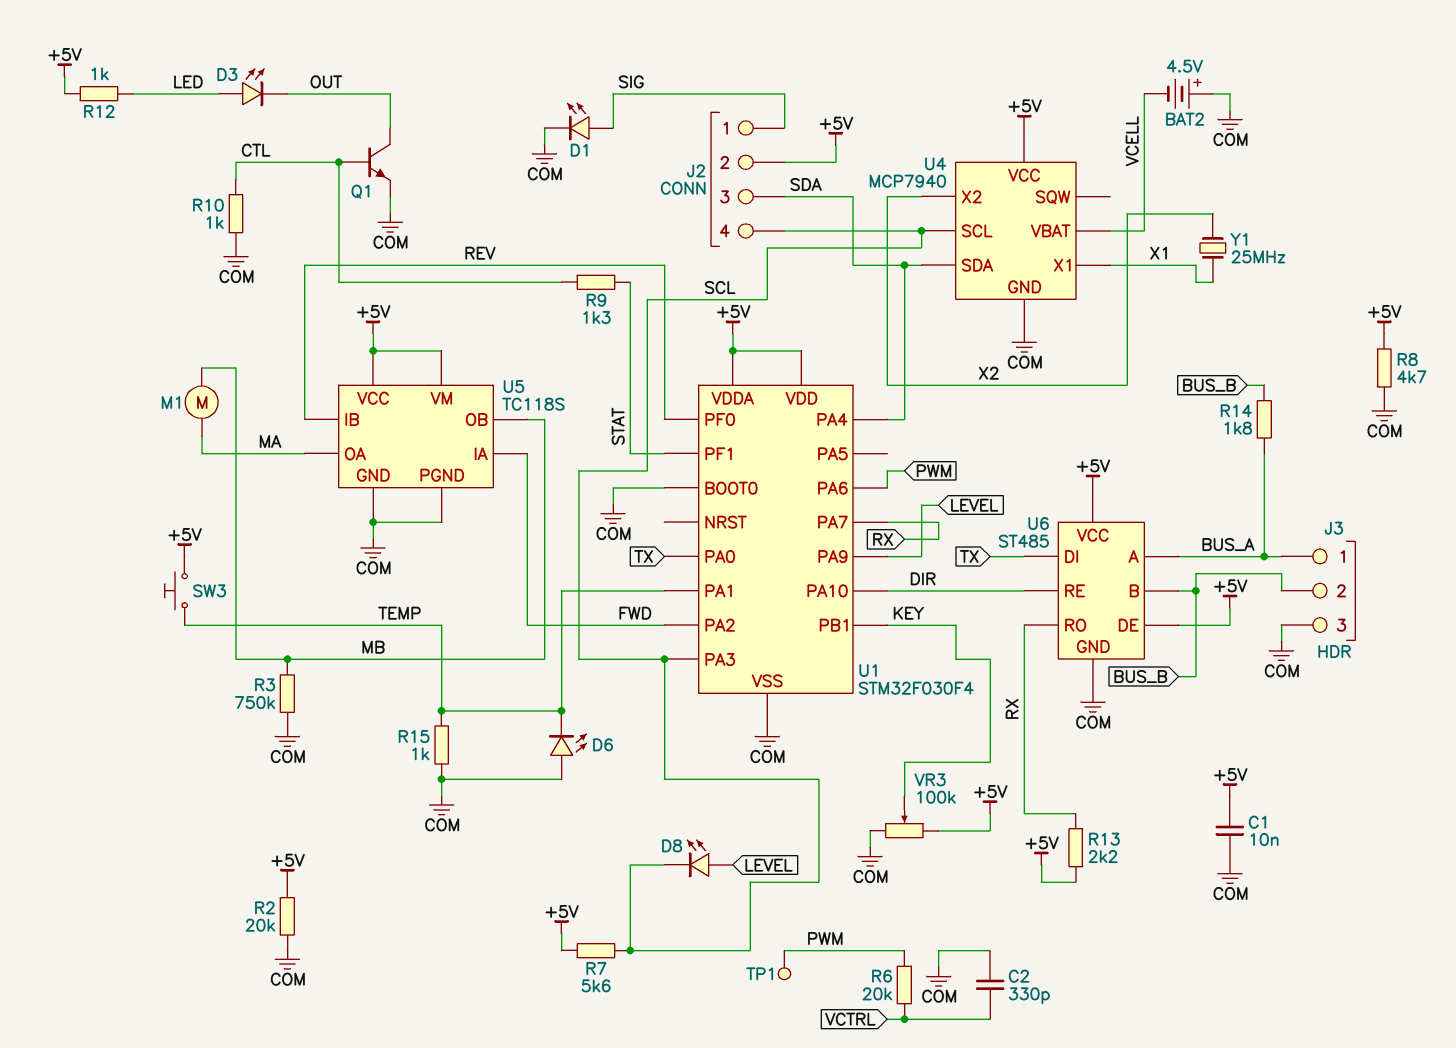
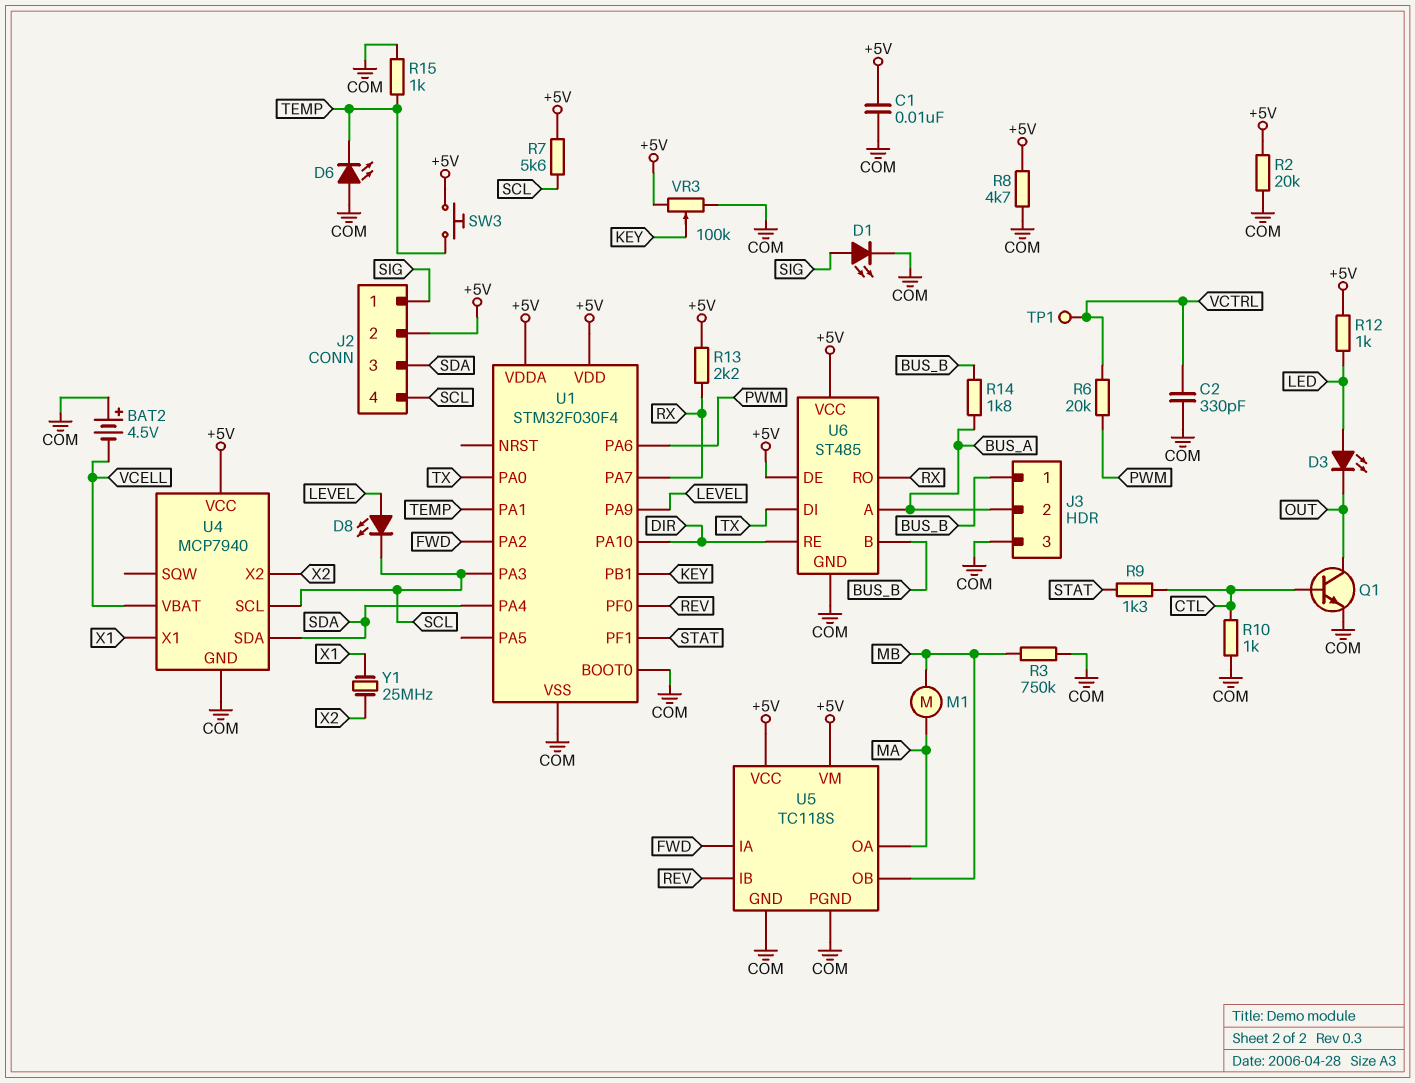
J3 pin 1: BUS_A -> BUS_B
J3 pin 2: BUS_B -> BUS_A
TP1: test point (PWM) -> test point (VCTRL)

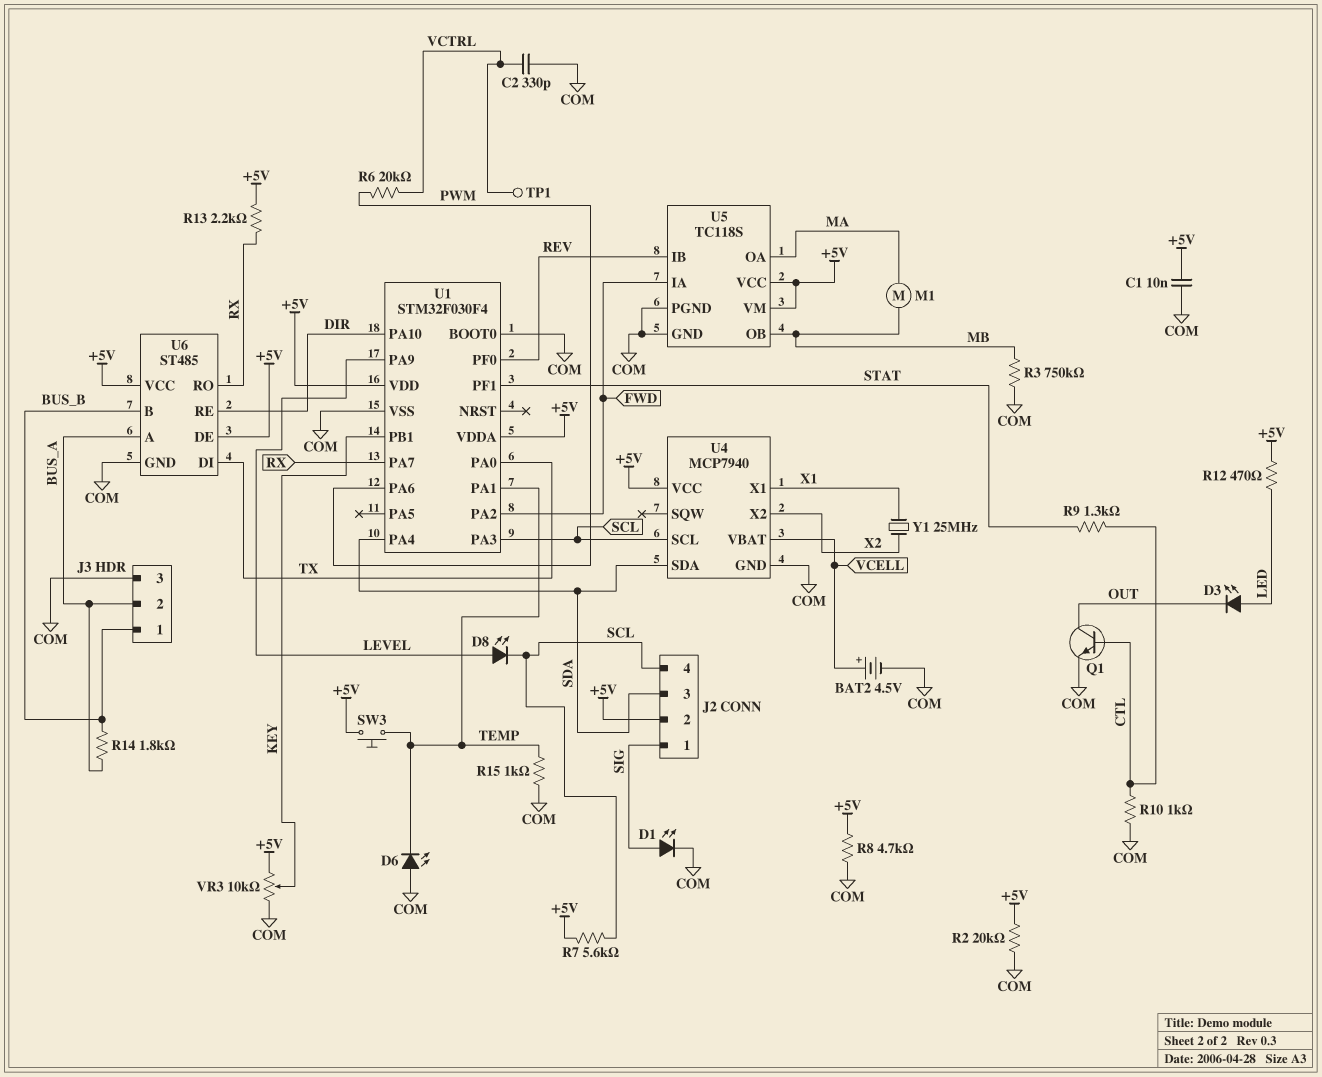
BAT2: 4.5V (plus COM, minus VCELL) -> 4.5V (plus VCELL, minus COM)
R12: 1k (+5V, LED) -> 470 (+5V, LED)
VR3: 100k (+5V, COM, wiper KEY) -> 10k (+5V, COM, wiper KEY)

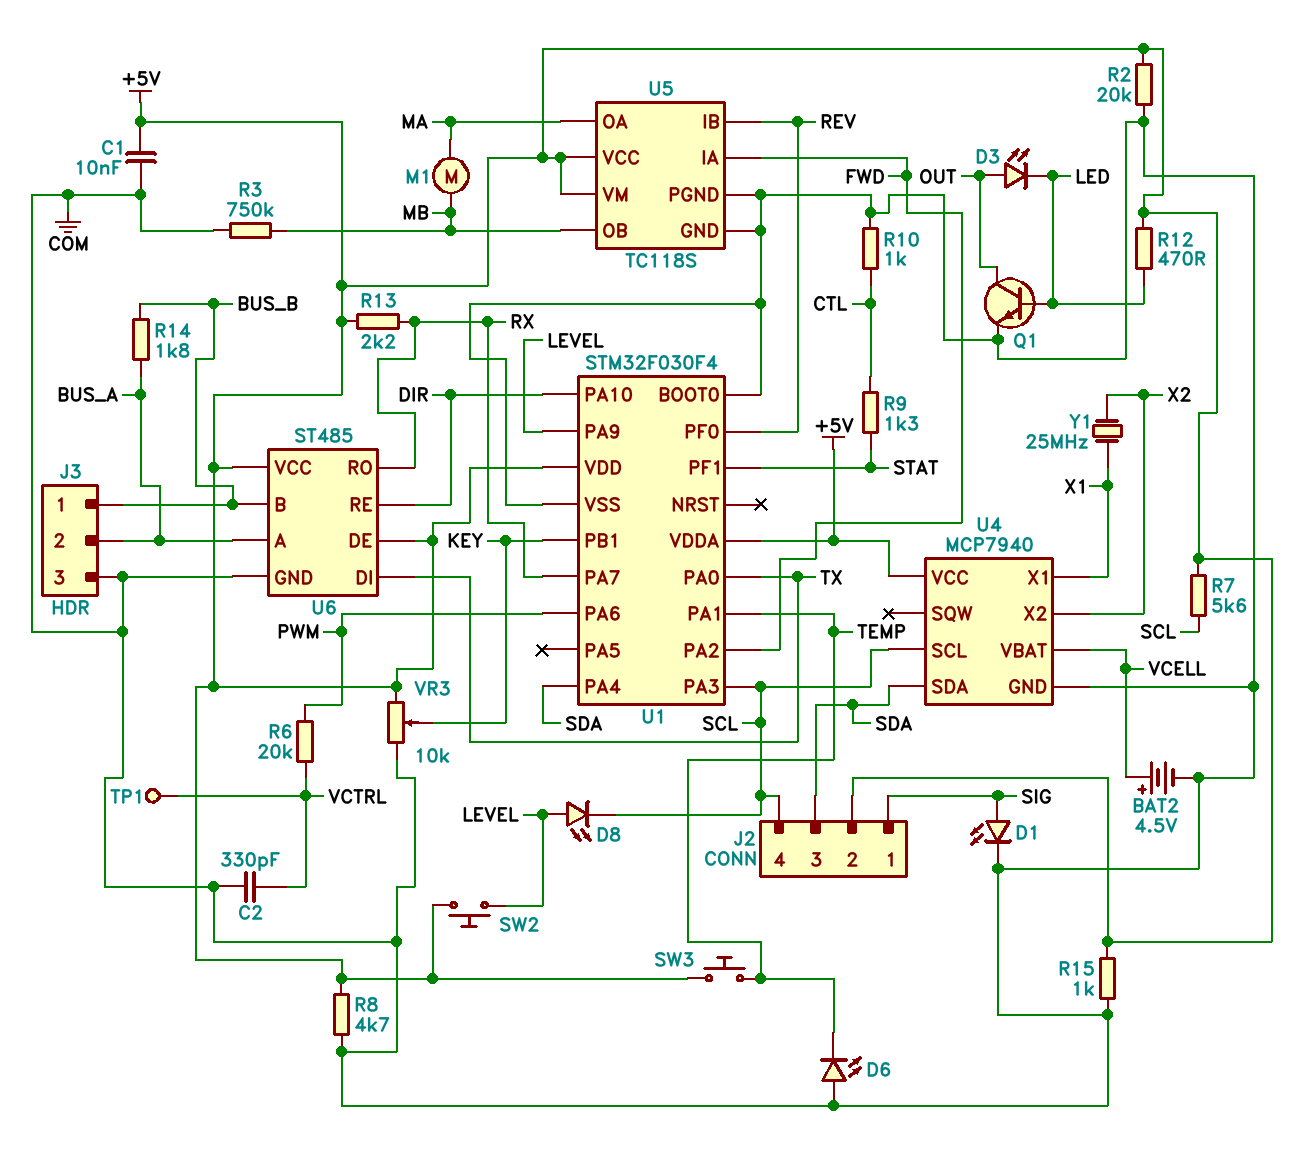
D3: LED (A LED, K OUT) -> LED (A OUT, K LED)
Q1: NPN (B CTL, C OUT, E COM) -> NPN (B LED, C OUT, E COM)
R15: 1k (COM, TEMP) -> 1k (+5V, COM)
SW2: none -> button (+5V, LEVEL)

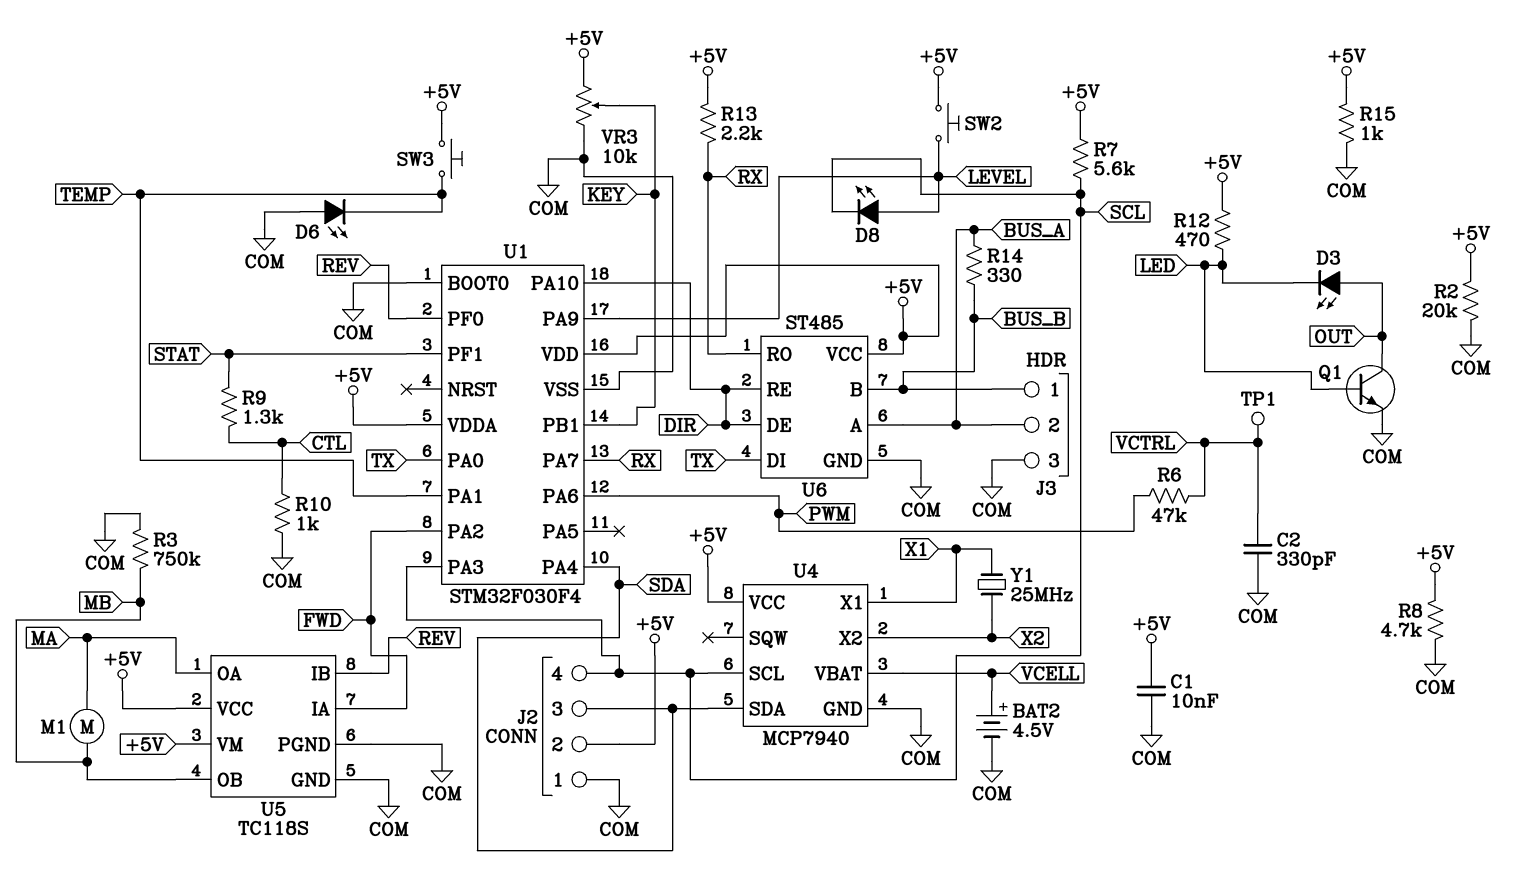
D1: LED (A SIG, K COM) -> none
J2 pin 1: SIG -> COM
R6: 20k (PWM, VCTRL) -> 47k (PWM, VCTRL)
R14: 1.8k (BUS_A, BUS_B) -> 330 (BUS_A, BUS_B)
U6 pin DE: +5V -> DIR

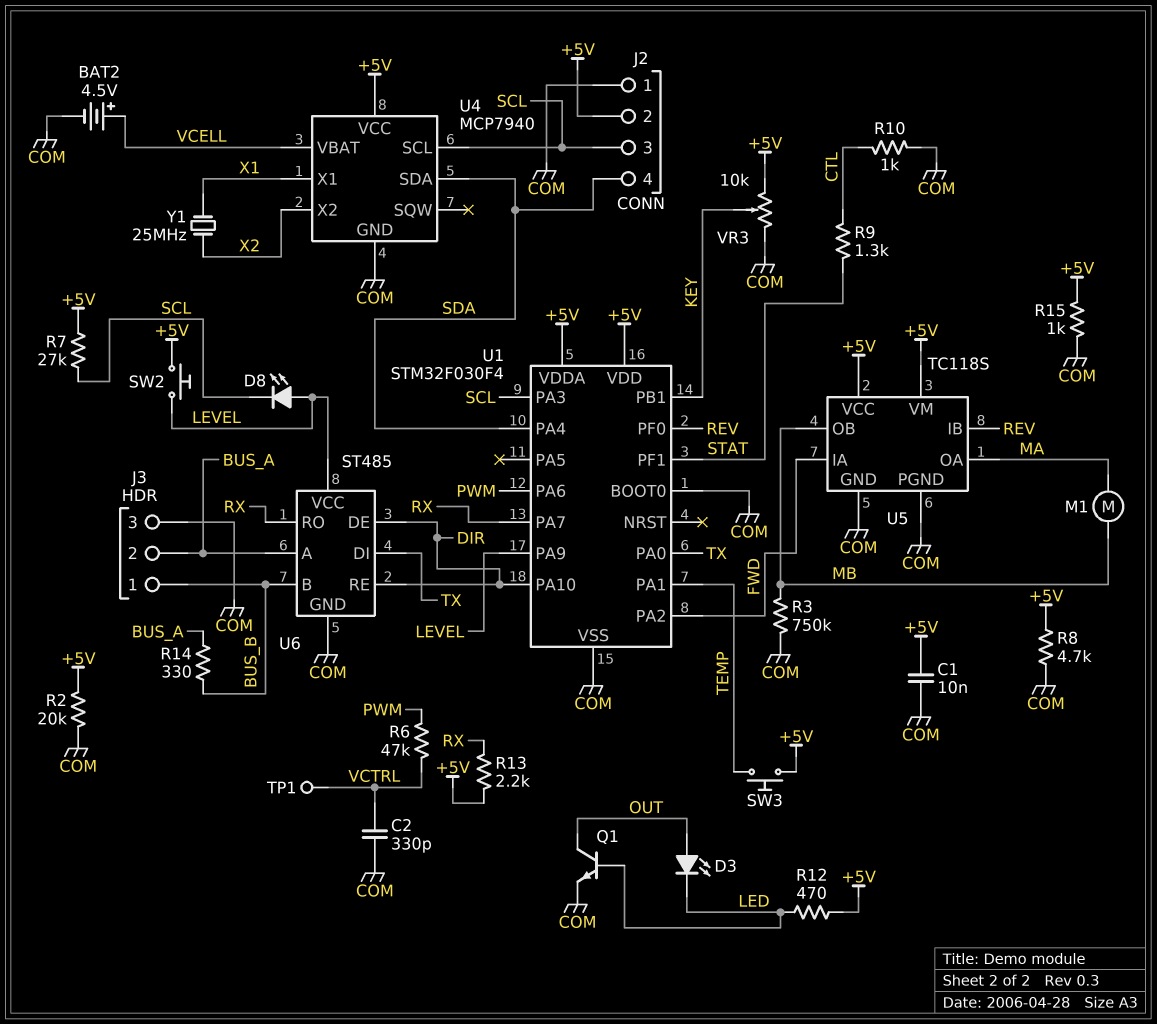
D6: LED (A COM, K TEMP) -> none
J2 pin 3: SDA -> SCL
J2 pin 4: SCL -> SDA
R7: 5.6k (+5V, SCL) -> 27k (+5V, SCL)
U6 pin VCC: +5V -> LEVEL

